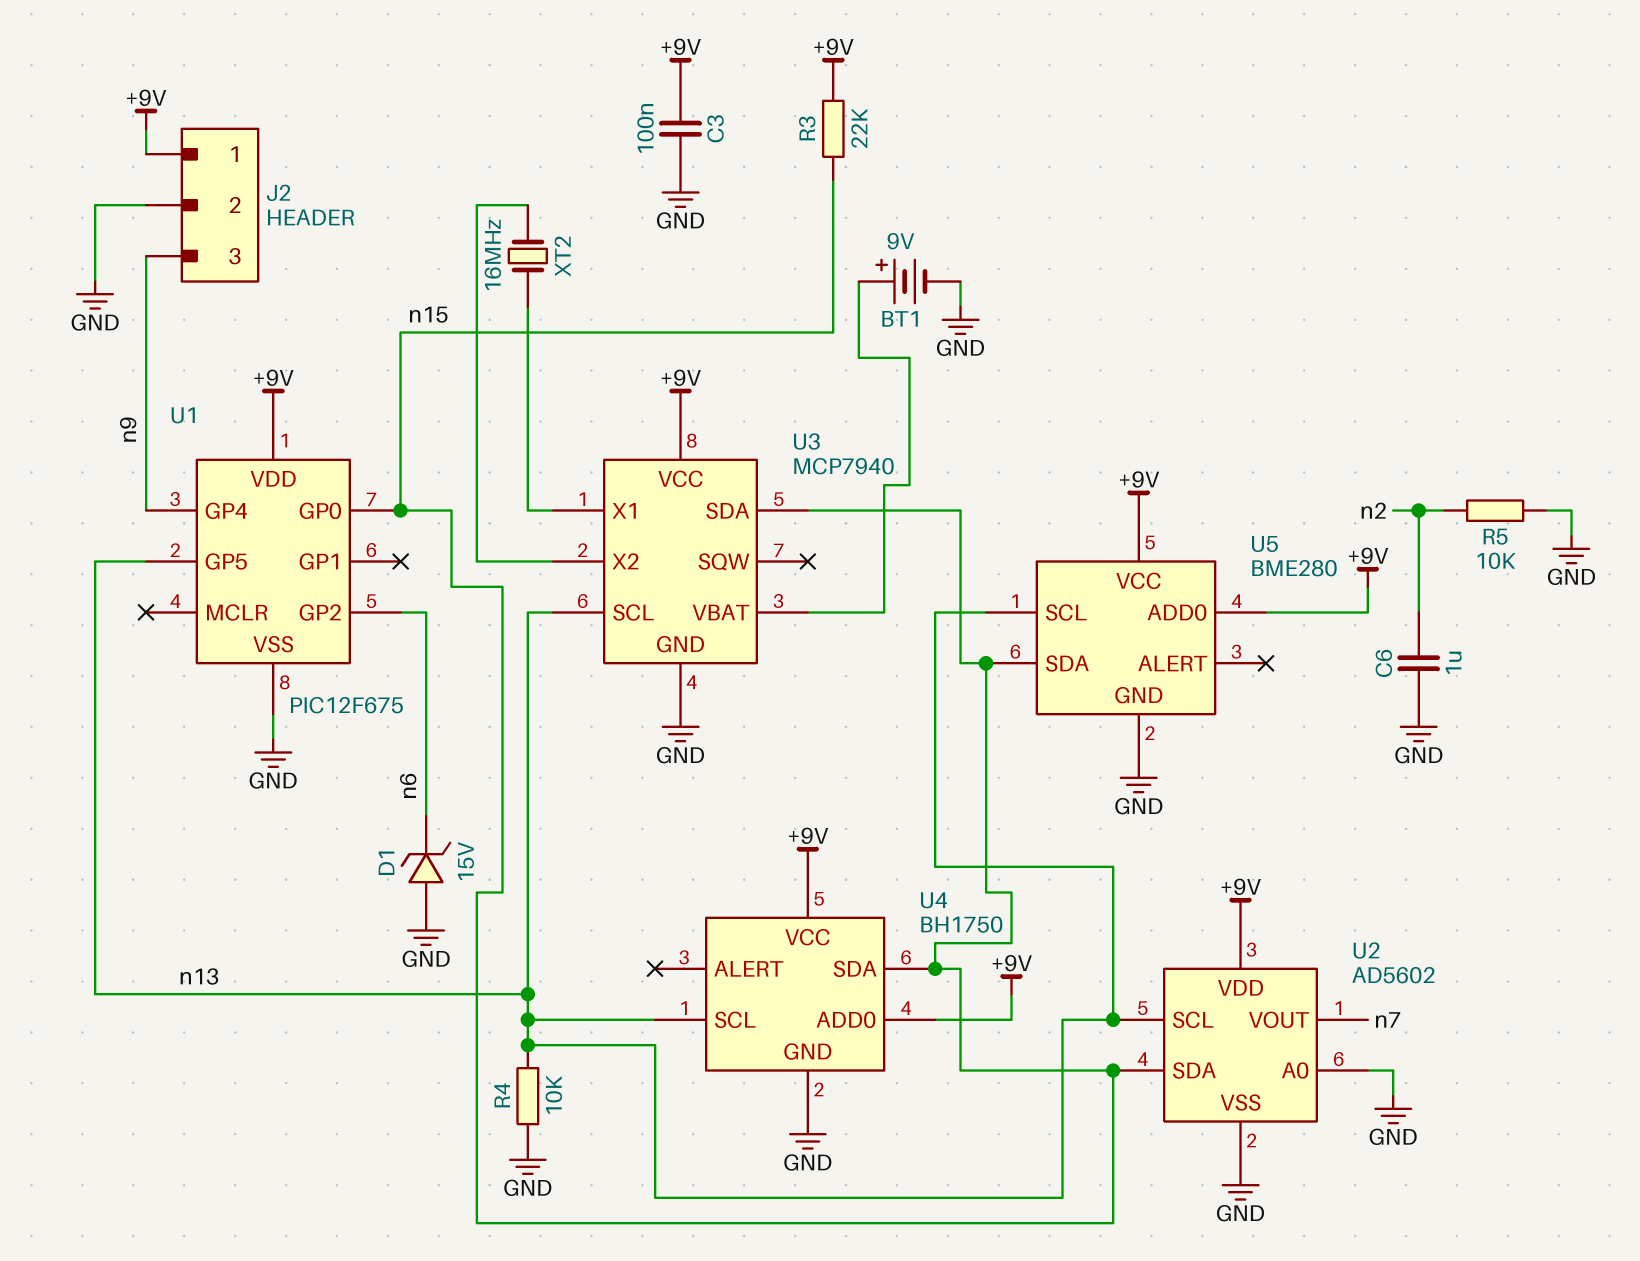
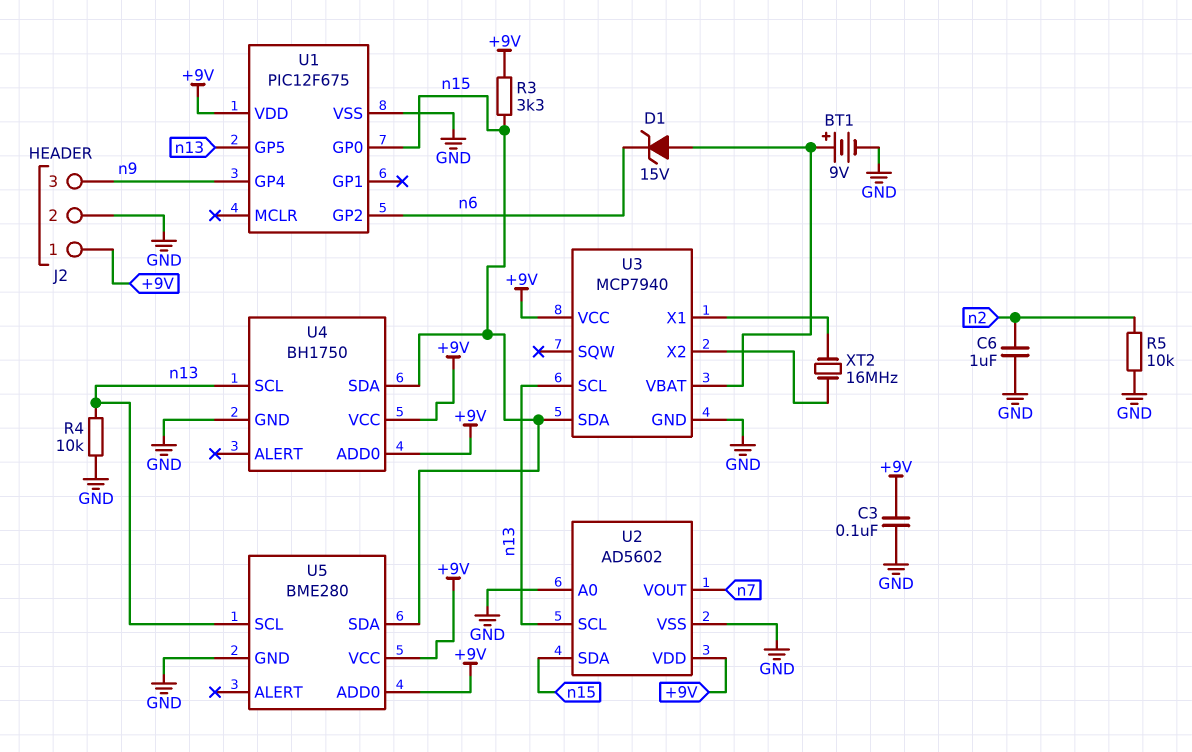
D1: zener 15V (A GND, K n6) -> zener 15V (A U3/VBAT, K n6)
R3: 22k (+9V, n15) -> 3.3k (+9V, n15)

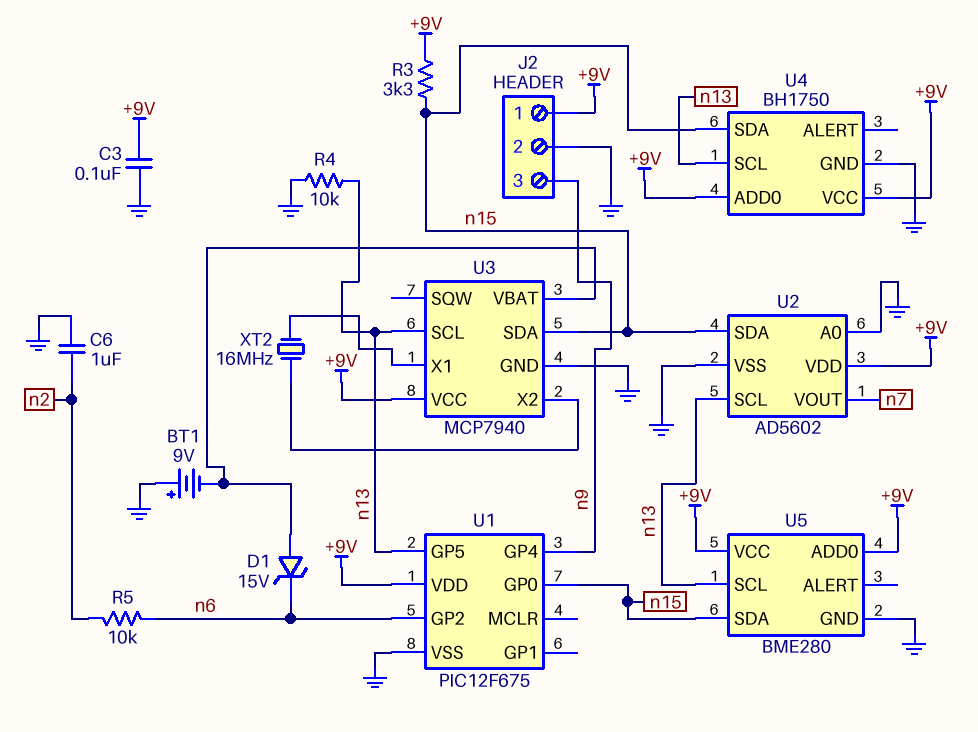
BT1: 9V (plus U3/VBAT, minus GND) -> 9V (plus GND, minus U3/VBAT)
R5: 10k (GND, n2) -> 10k (n2, n6)

